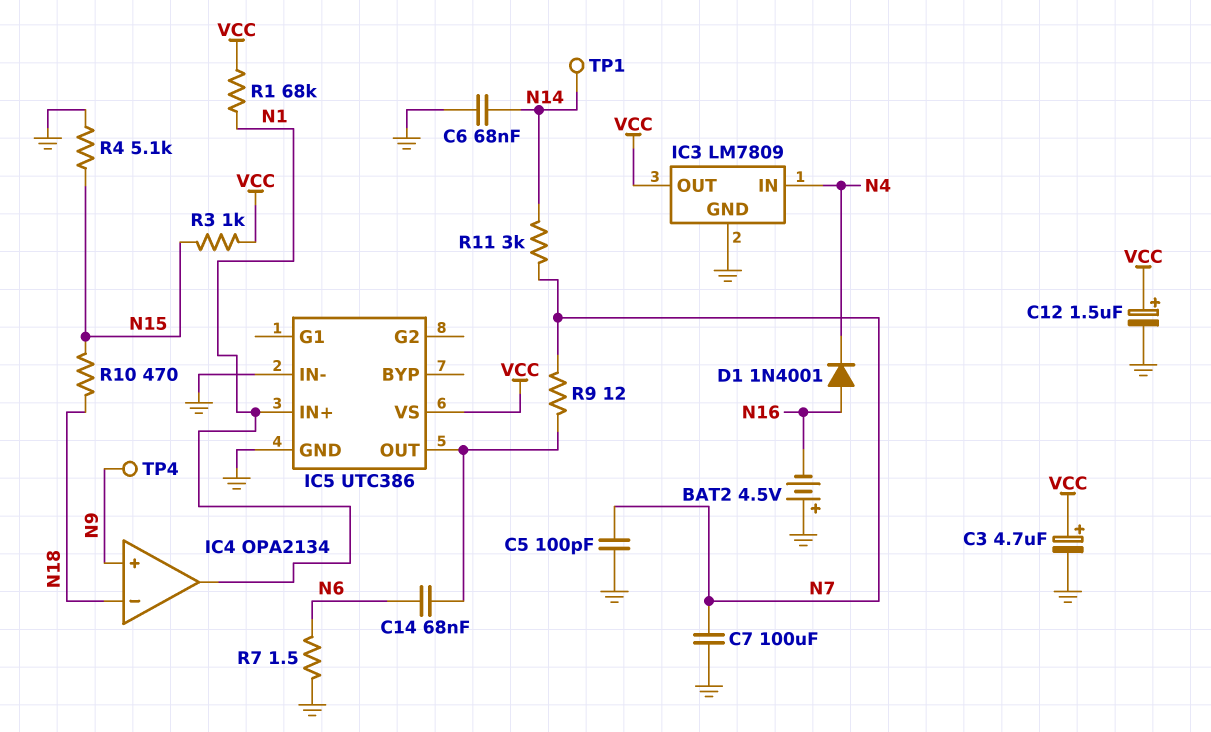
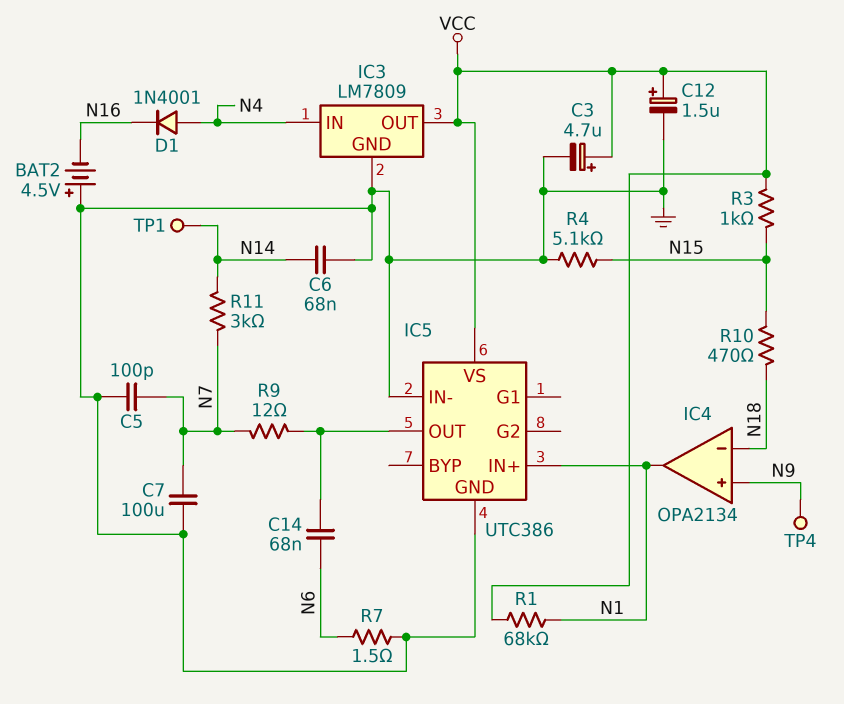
D1: diode 1N4001 (A N16, K N4) -> diode 1N4001 (A N4, K N16)

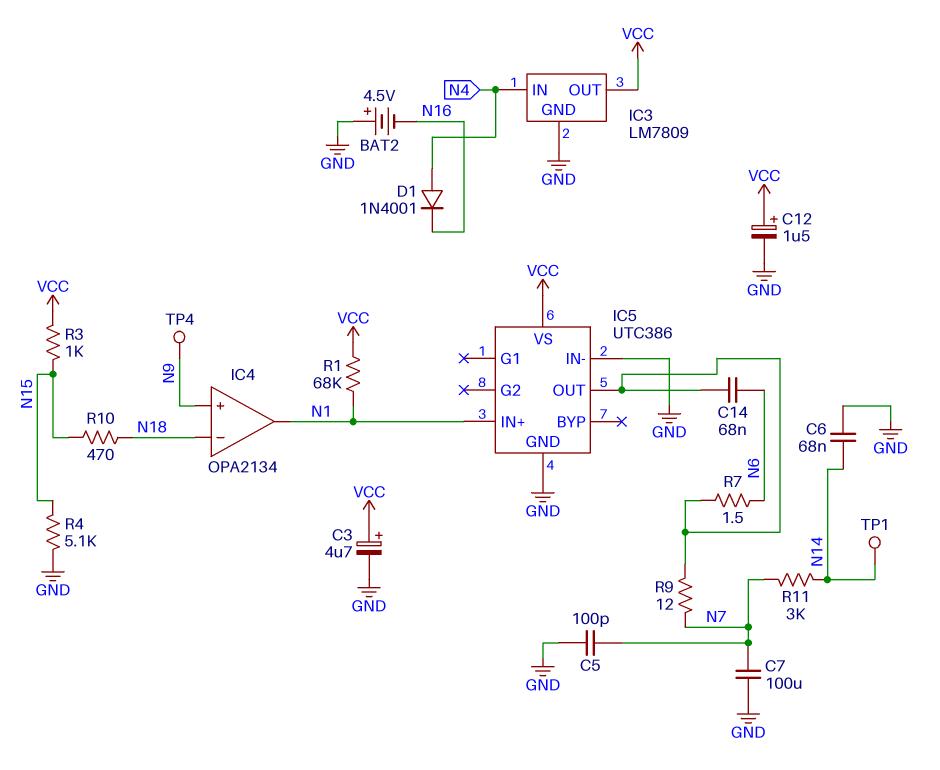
R7: 1.5 (GND, N6) -> 1.5 (IC5/OUT, N6)

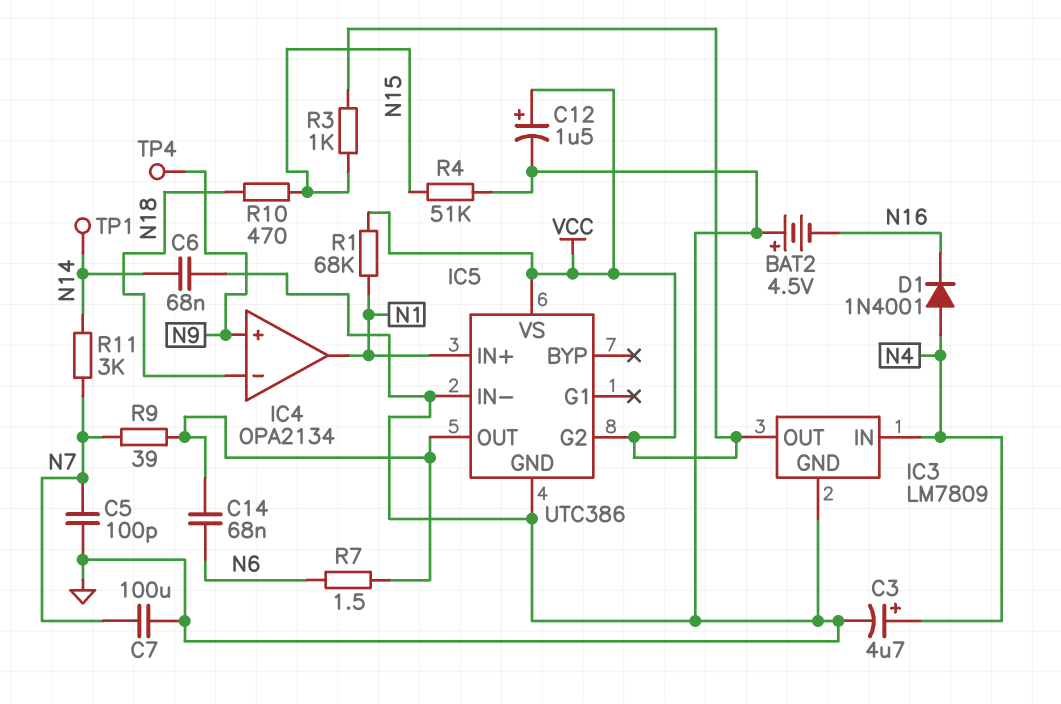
C3: 4.7uF (plus VCC, minus GND) -> 4.7uF (plus N4, minus GND)
IC5 pin G2: none -> VCC
R4: 5.1k (GND, N15) -> 51k (GND, N15)
R9: 12 (IC5/OUT, N7) -> 39 (IC5/OUT, N7)

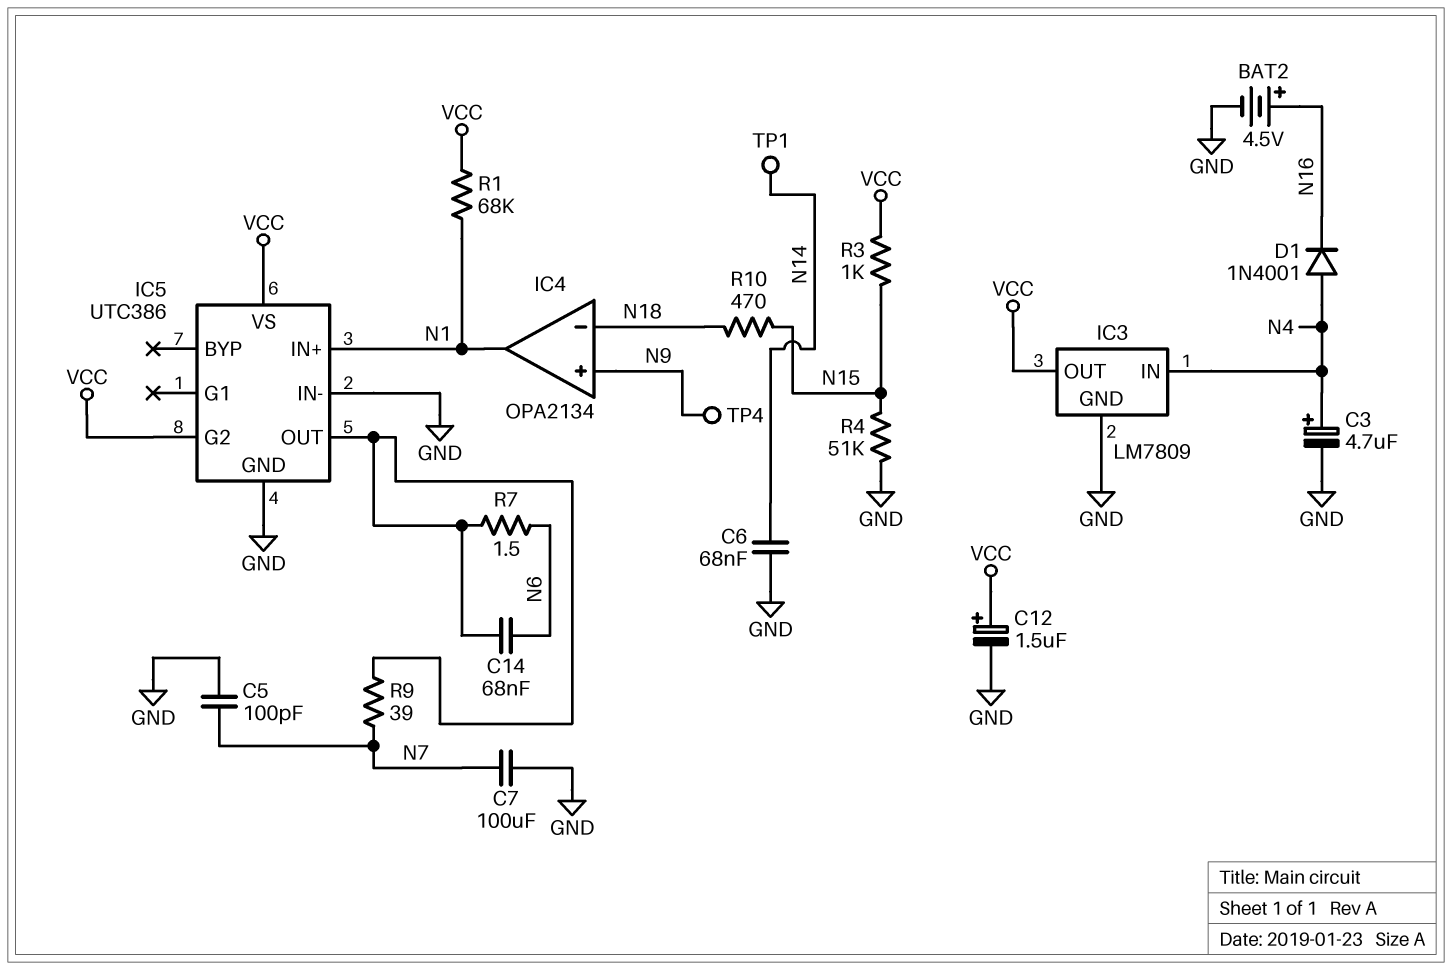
BAT2: 4.5V (plus GND, minus N16) -> 4.5V (plus N16, minus GND)
R11: 3k (N7, N14) -> none

